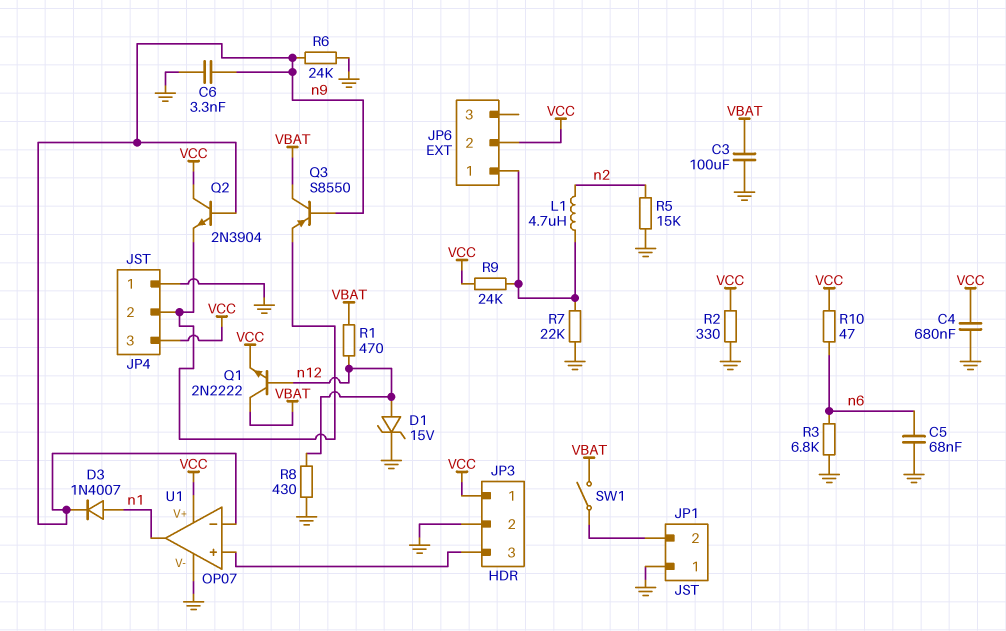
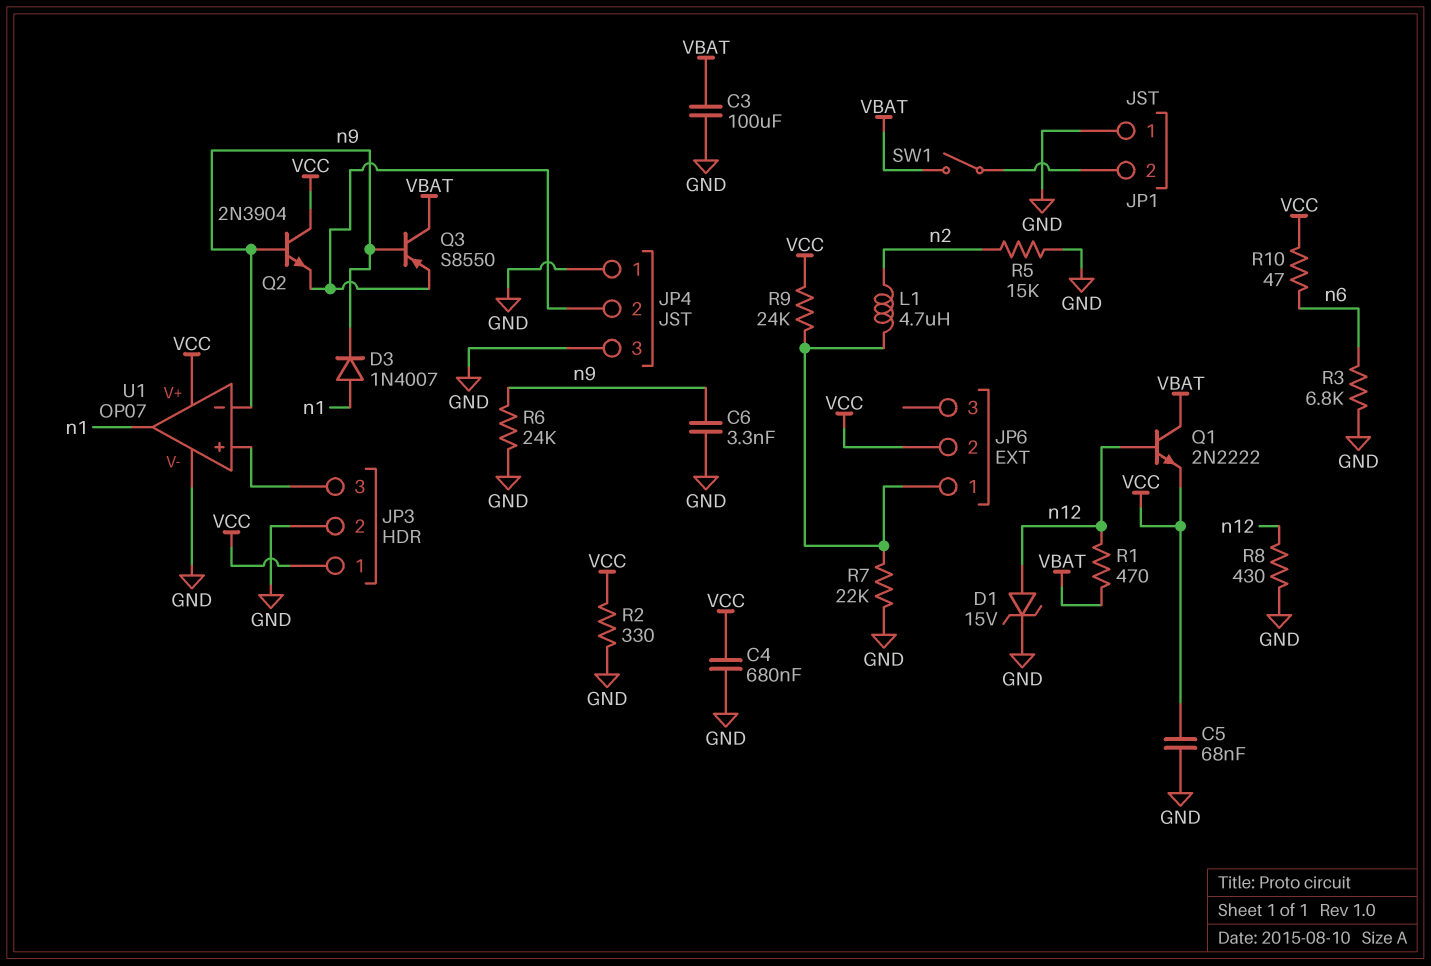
C5: 68nF (GND, n6) -> 68nF (GND, VCC)
JP4 pin 3: VCC -> GND

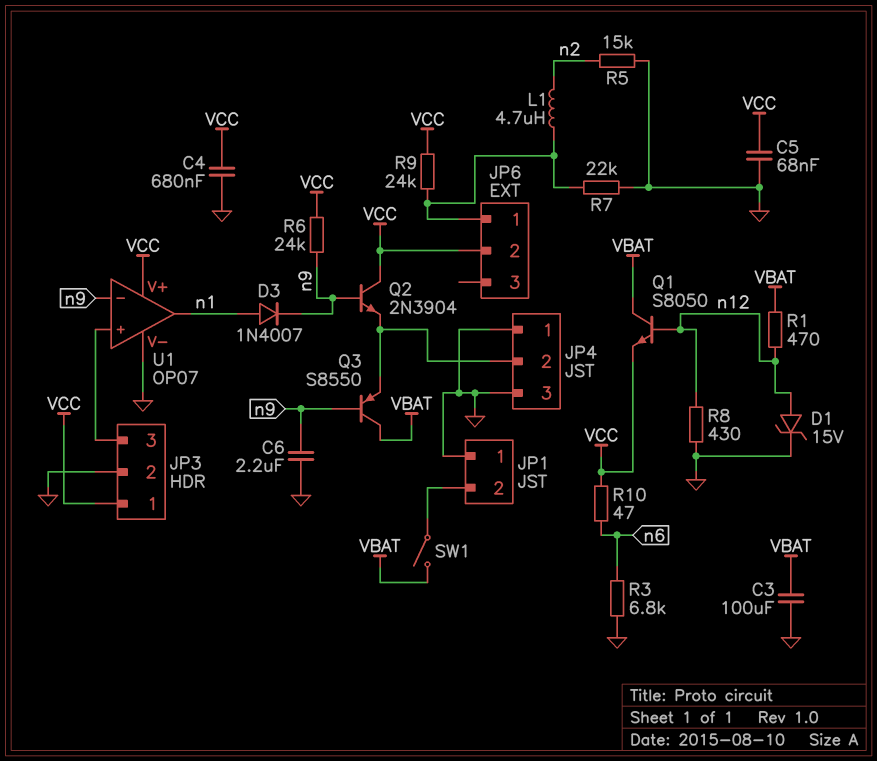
C6: 3.3nF (GND, n9) -> 2.2uF (GND, n9)
Q1: NPN 2N2222 (B n12, C VBAT, E VCC) -> NPN S8050 (B n12, C VBAT, E VCC)
R2: 330 (GND, VCC) -> none
R6: 24k (GND, n9) -> 24k (VCC, n9)

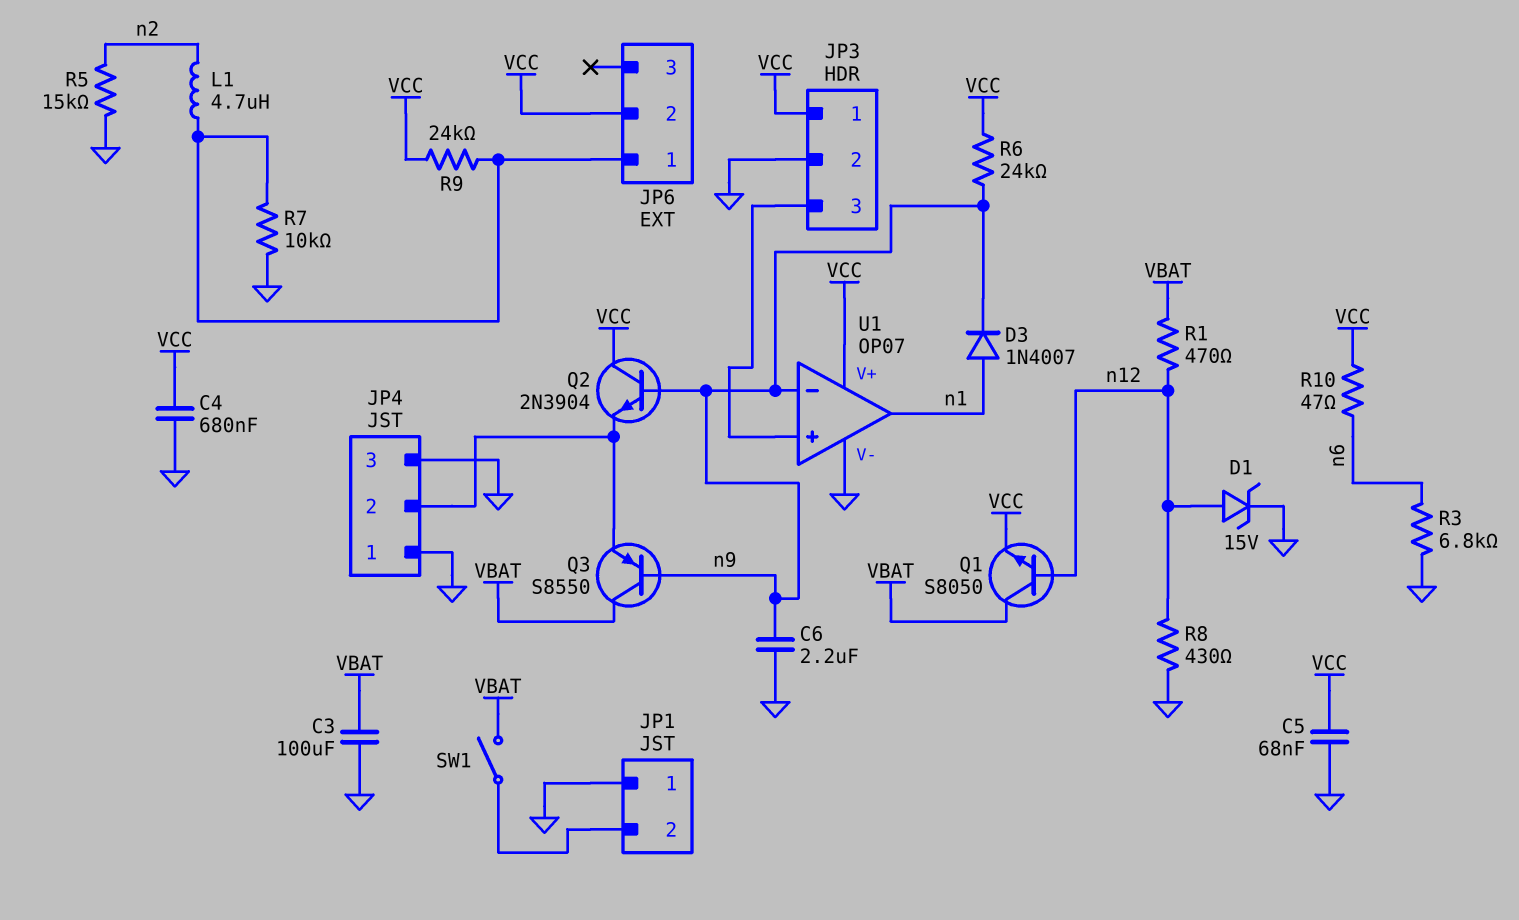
R7: 22k (GND, JP6/1) -> 10k (GND, JP6/1)

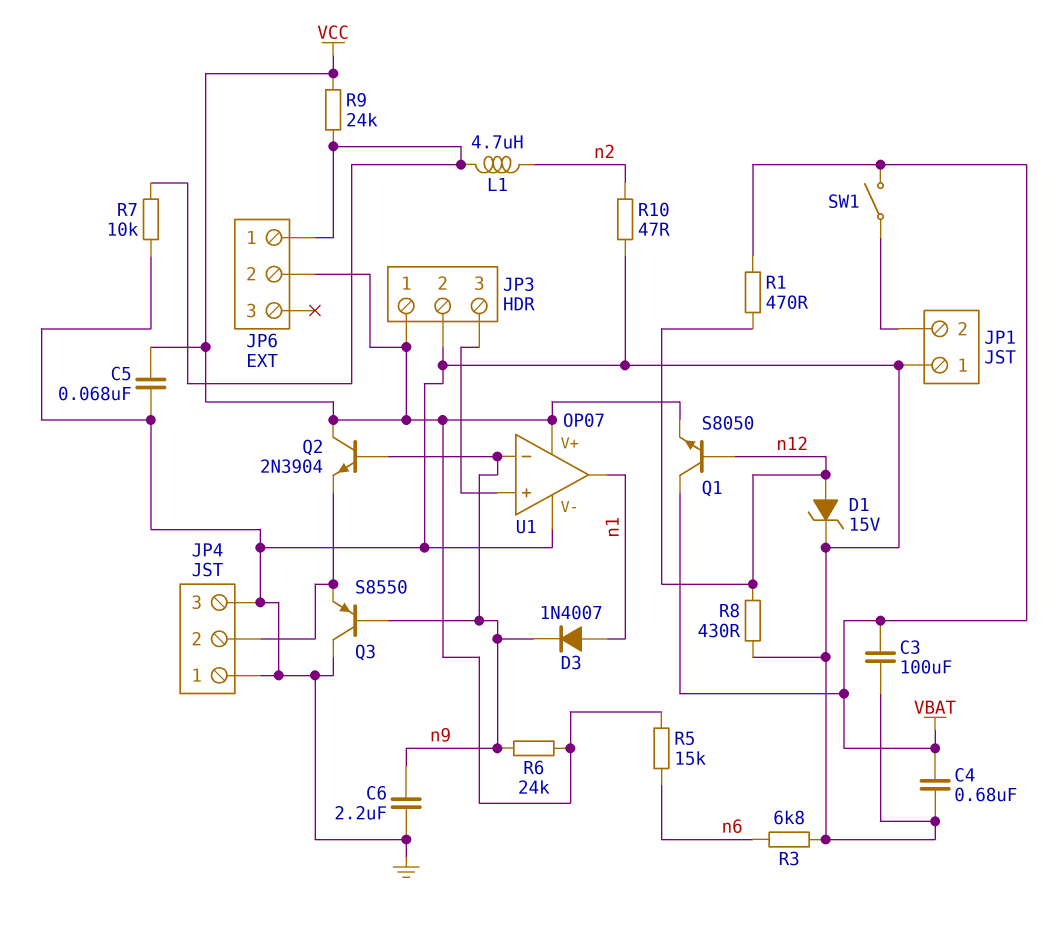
C4: 680nF (GND, VCC) -> 680nF (GND, VBAT)
Q3: PNP S8550 (B n9, C VBAT, E JP4/2) -> PNP S8550 (B n9, C GND, E JP4/2)
R5: 15k (GND, n2) -> 15k (VCC, n6)
R10: 47 (VCC, n6) -> 47 (GND, n2)

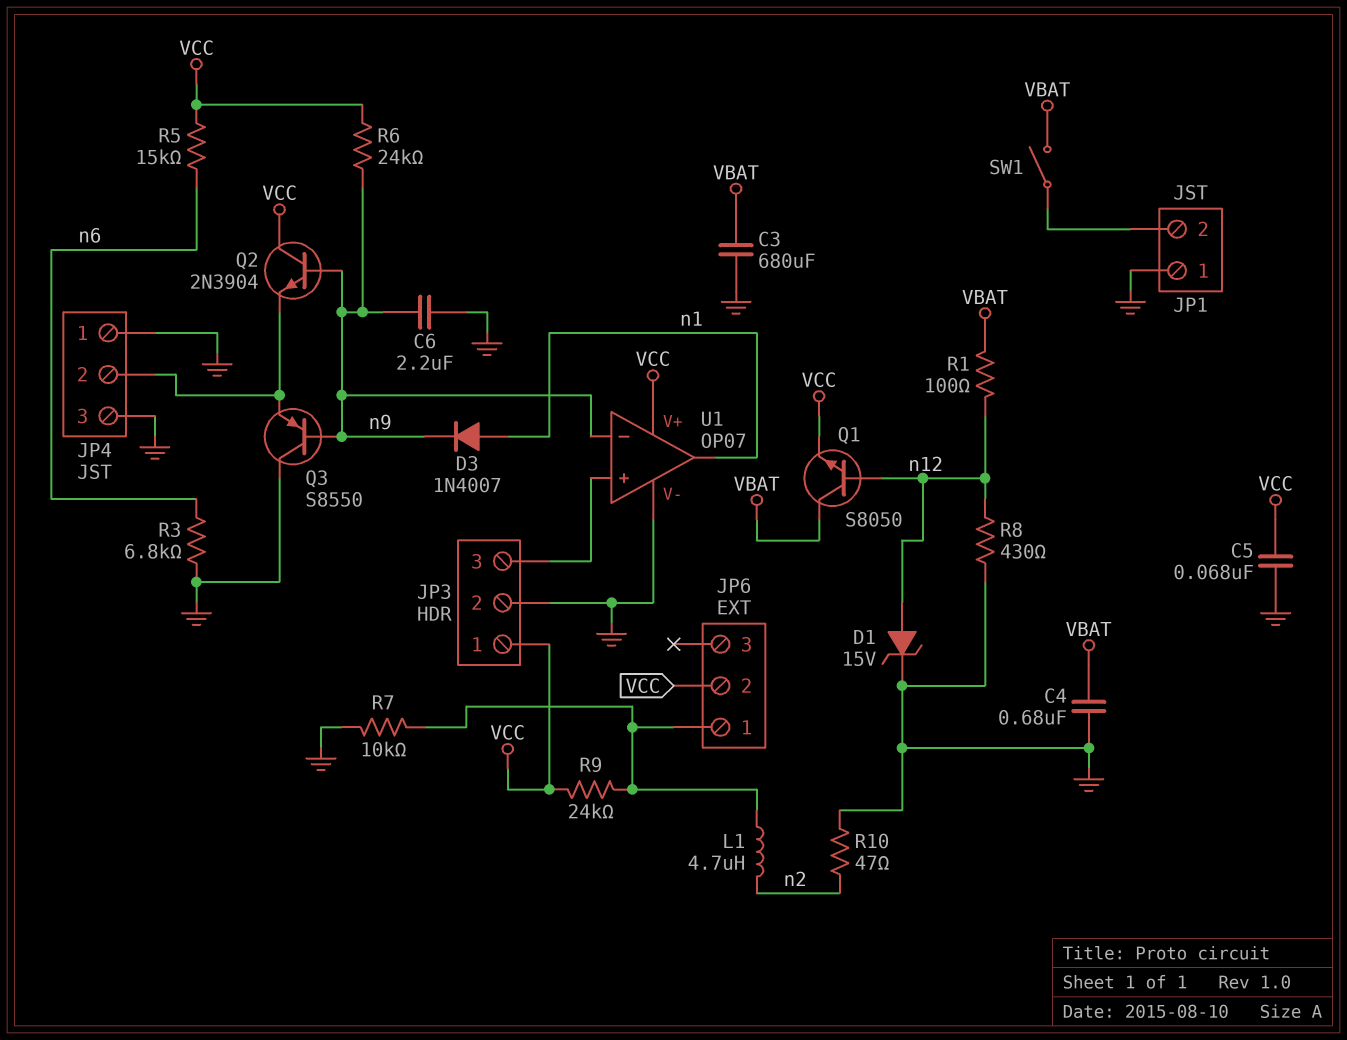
C3: 100uF (GND, VBAT) -> 680uF (GND, VBAT)
R1: 470 (VBAT, n12) -> 100 (VBAT, n12)

